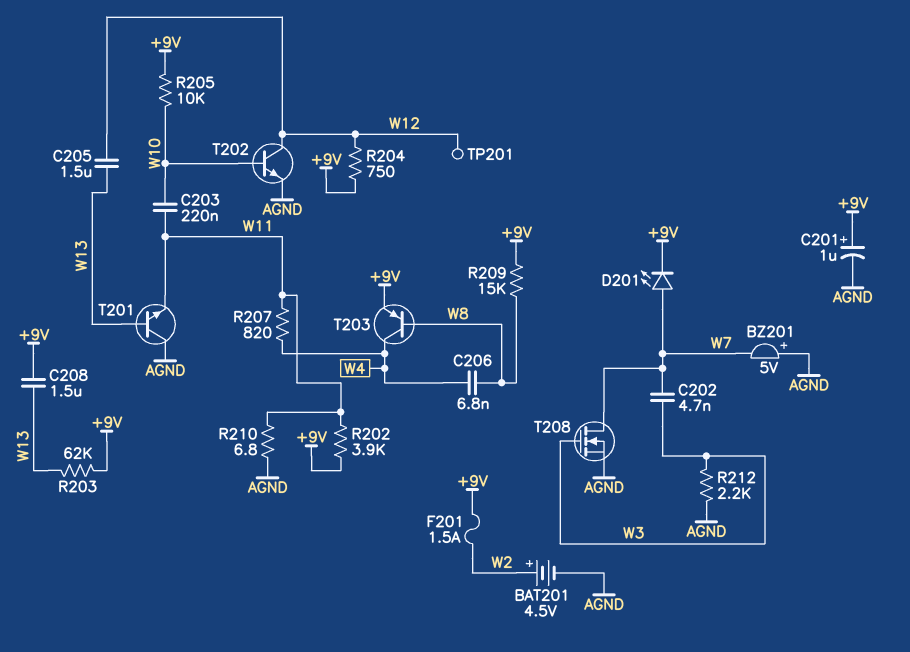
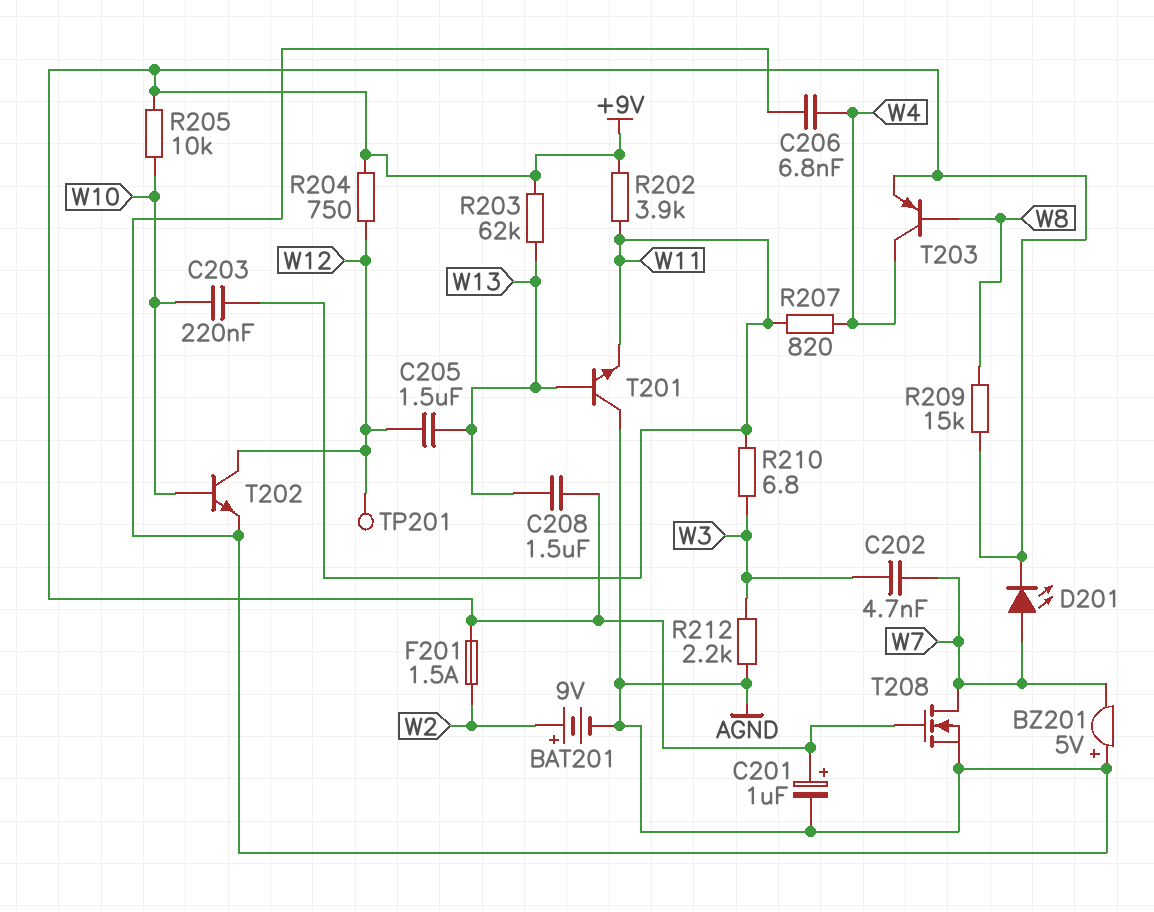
BAT201: 4.5V (plus W2, minus AGND) -> 9V (plus W2, minus AGND)
C206: 6.8nF (W4, W8) -> 6.8nF (AGND, W4)
R210: 6.8 (AGND, W11) -> 6.8 (W3, W11)
T208: NMOS (G W3, D W7, S AGND) -> NMOS (G +9V, D W7, S AGND)

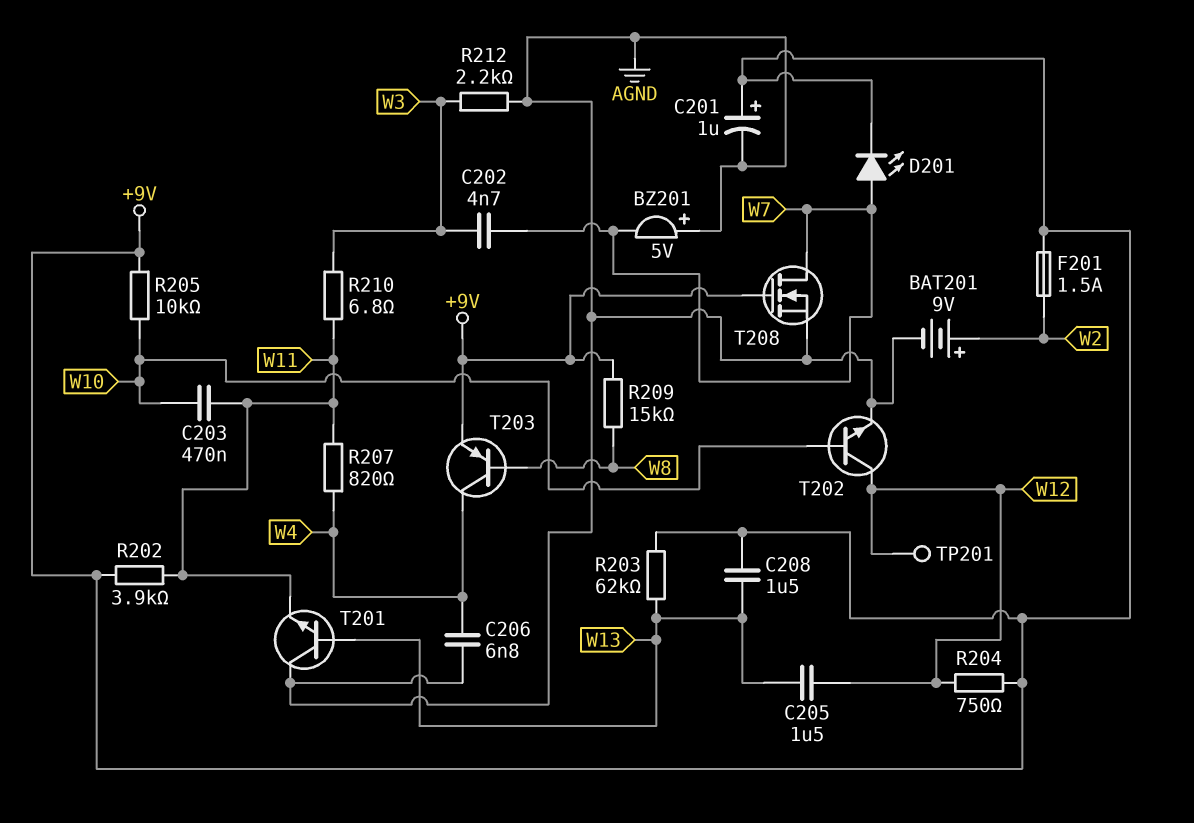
C203: 220nF (W10, W11) -> 470nF (W10, W11)

